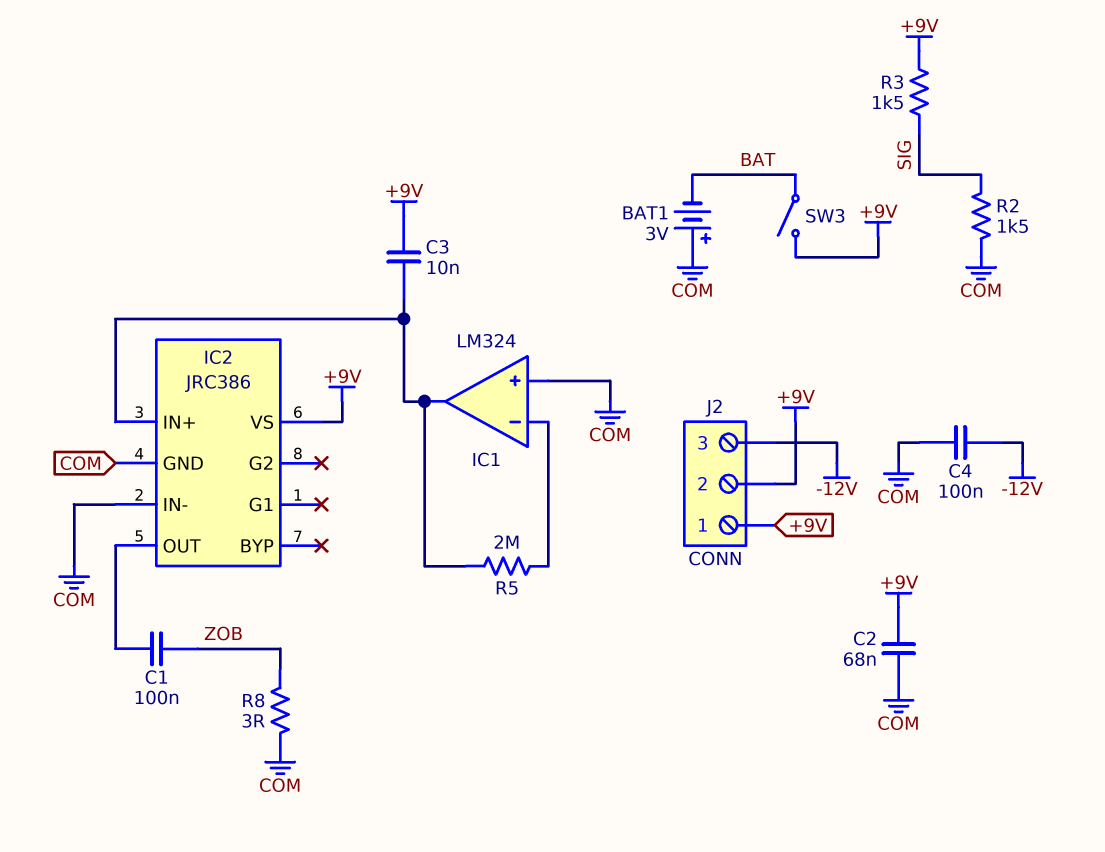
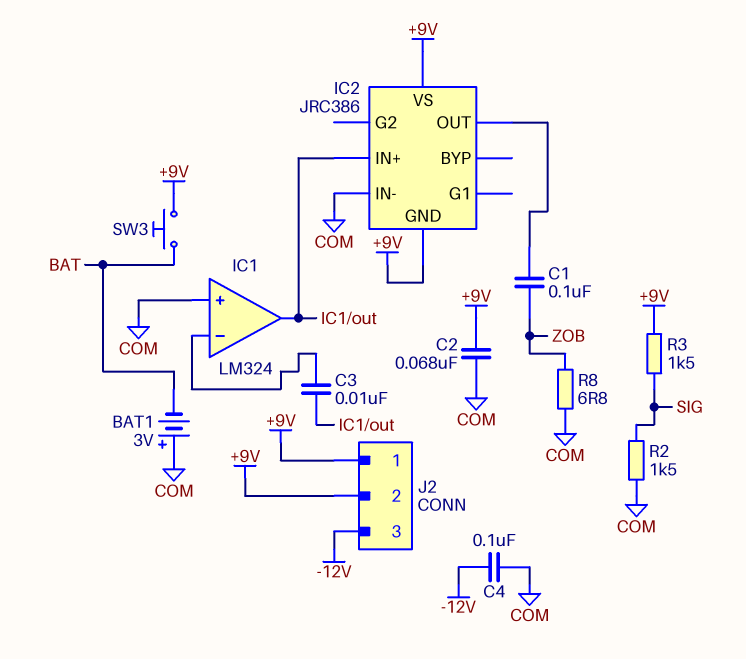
C3: 10nF (+9V, IC1/out) -> 10nF (IC1/in-, IC1/out)
IC2 pin GND: COM -> +9V
R5: 2M (IC1/in-, IC1/out) -> none
R8: 3 (COM, ZOB) -> 6.8 (COM, ZOB)
SW3: switch (+9V, BAT) -> button (+9V, BAT)

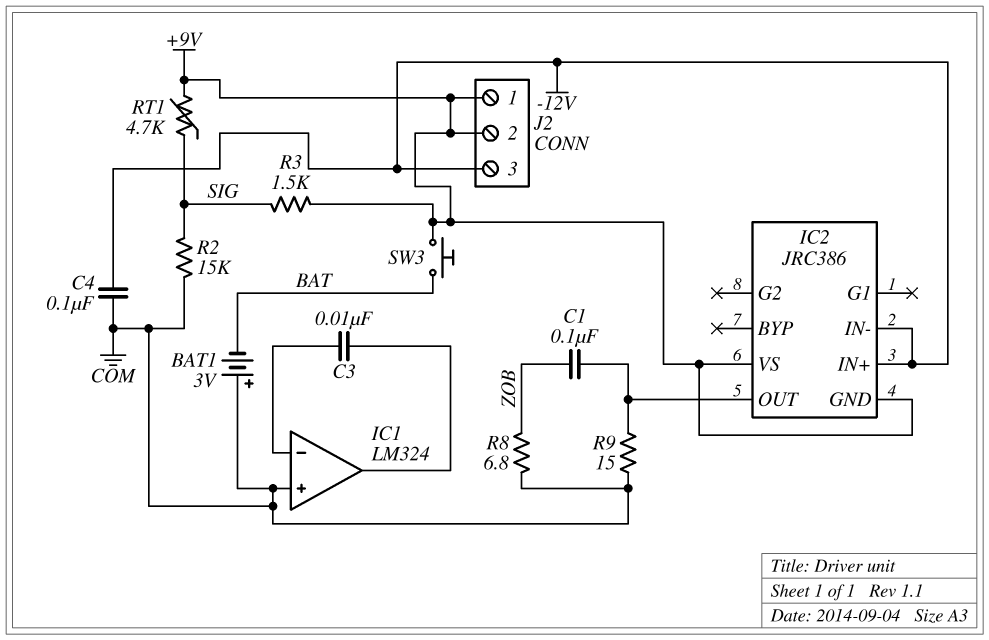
C2: 68nF (+9V, COM) -> none
IC2 pin IN+: IC1/out -> -12V
IC2 pin IN-: COM -> -12V
R2: 1.5k (COM, SIG) -> 15k (COM, SIG)
R9: none -> 15 (COM, IC2/OUT)
RT1: none -> 4.7k (+9V, SIG)

